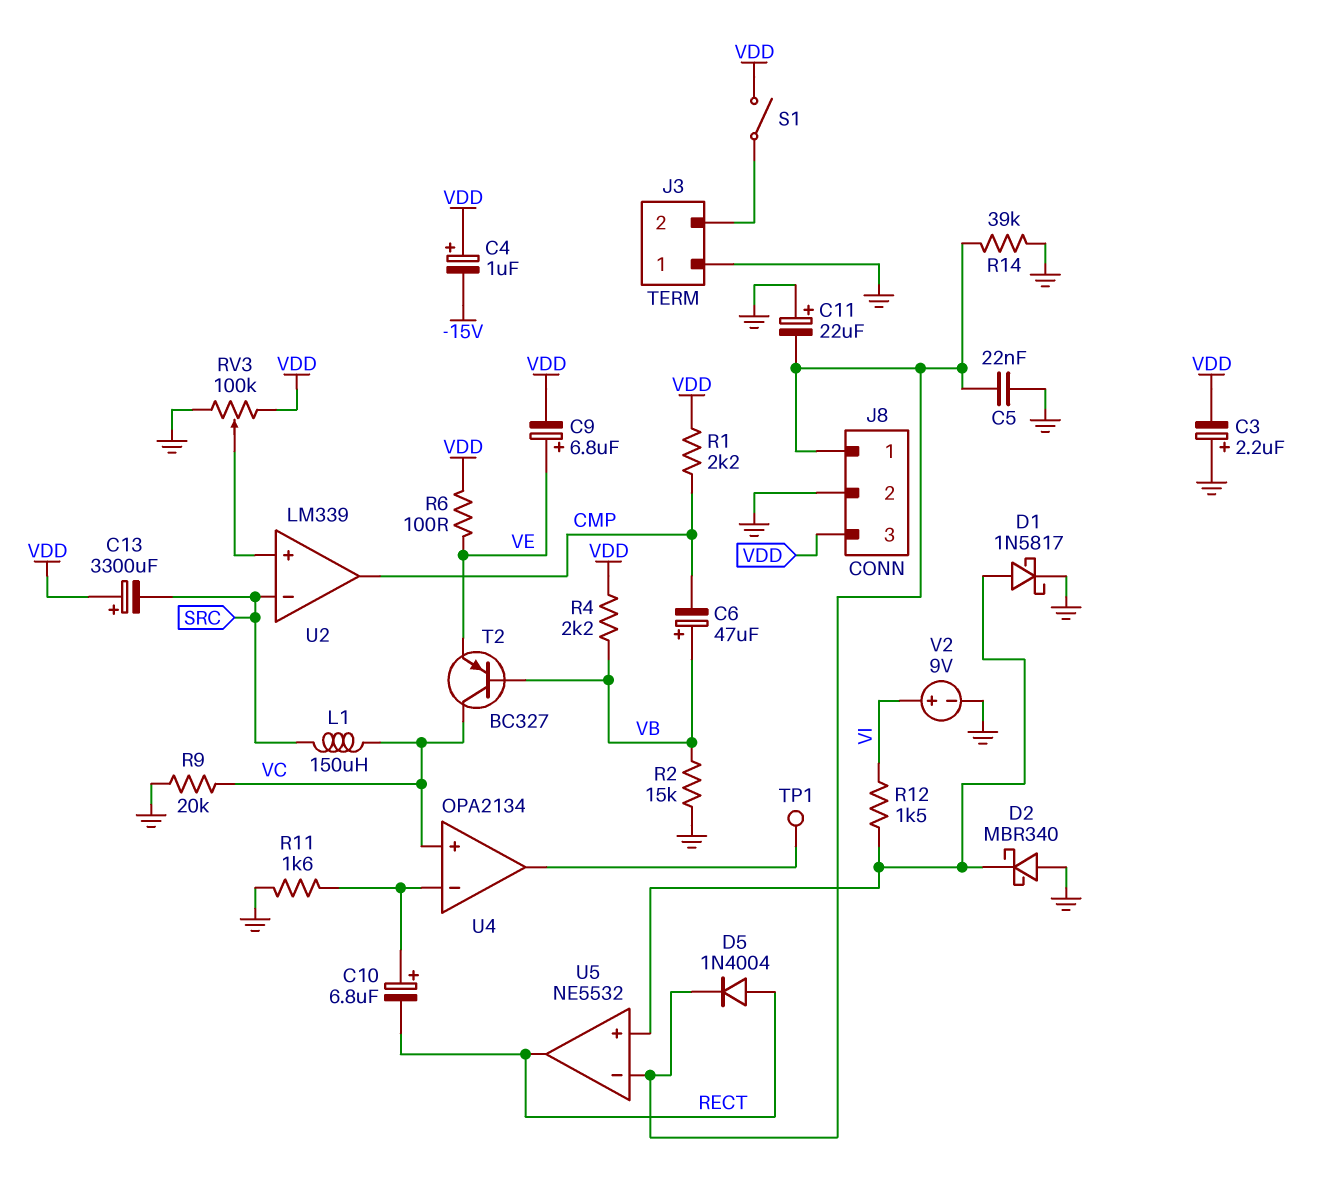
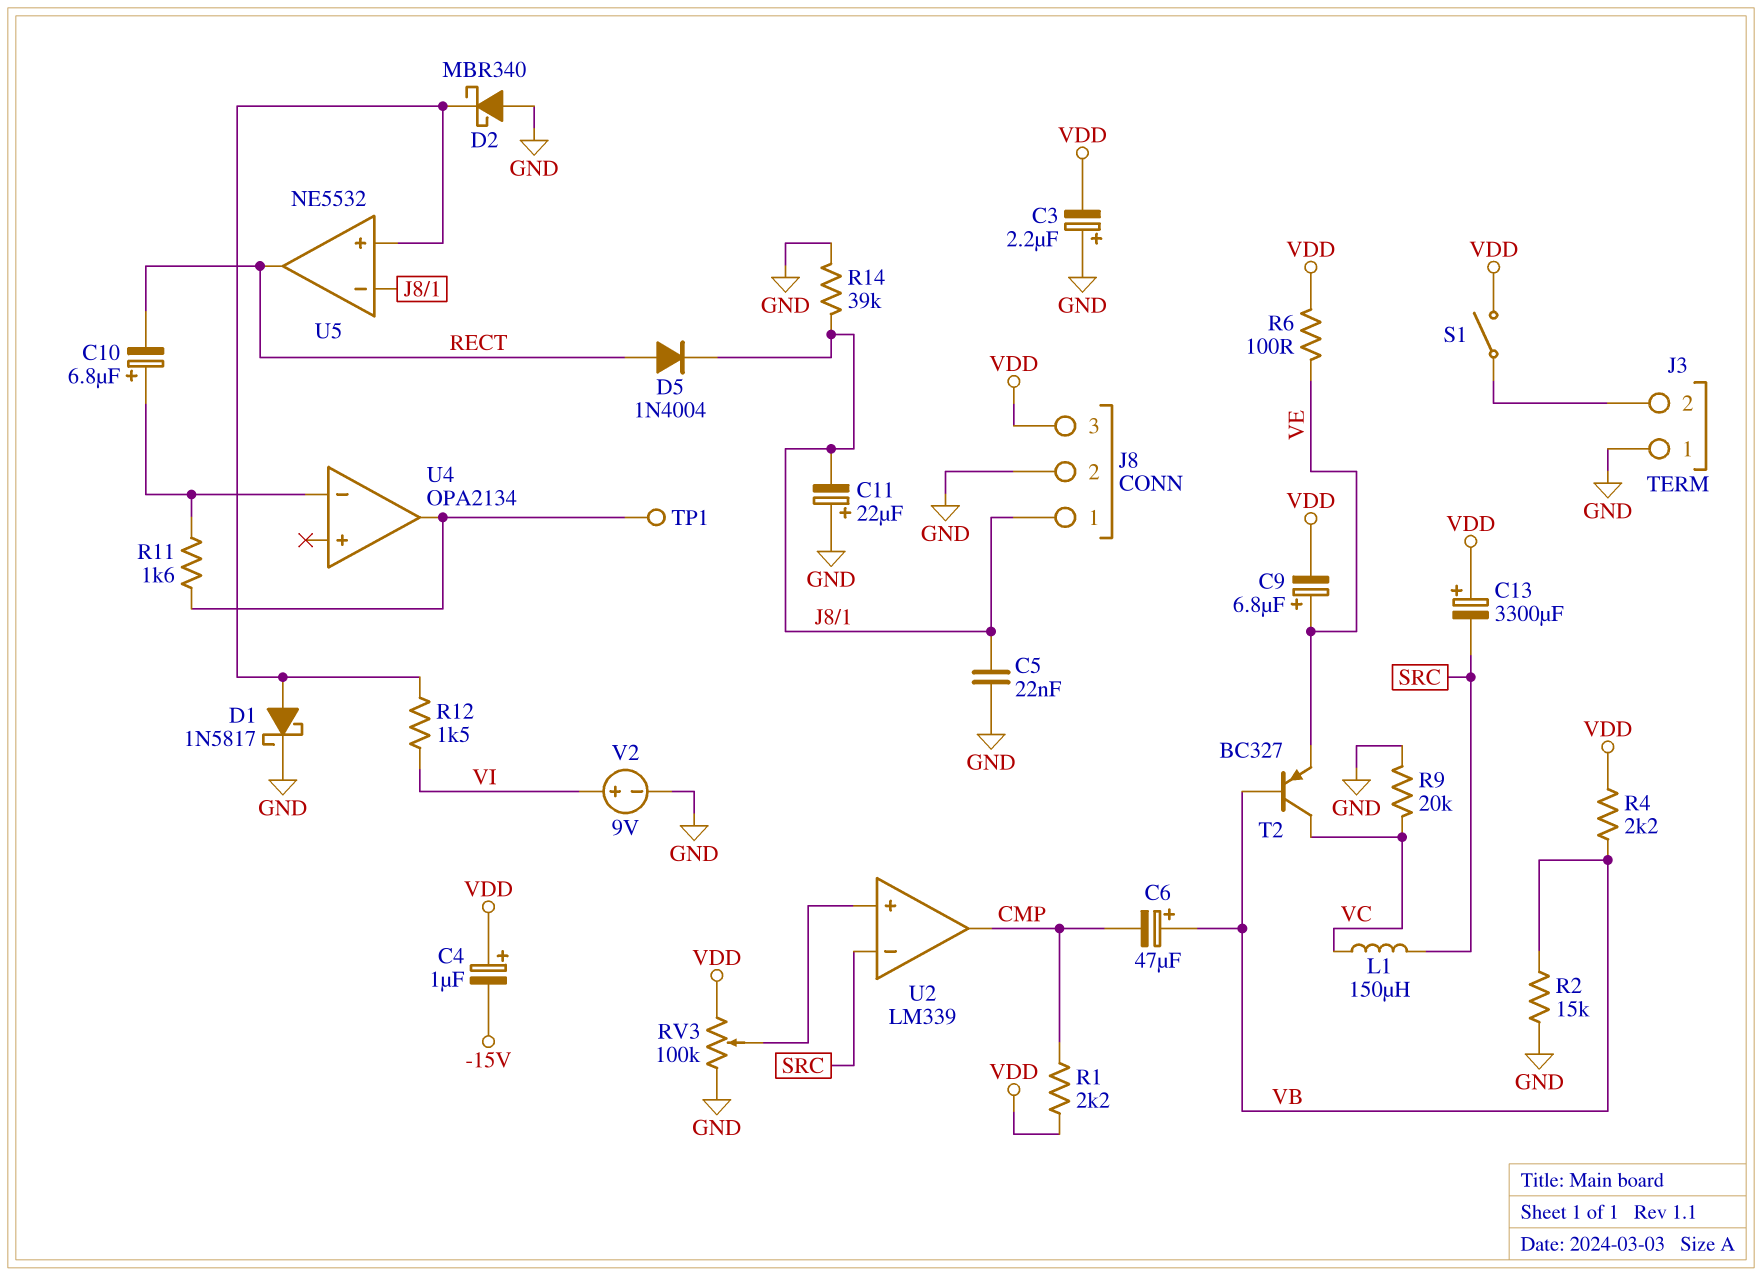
R11: 1.6k (GND, U4/in-) -> 1.6k (U4/in-, U4/out)
U4 pin in+: VC -> none

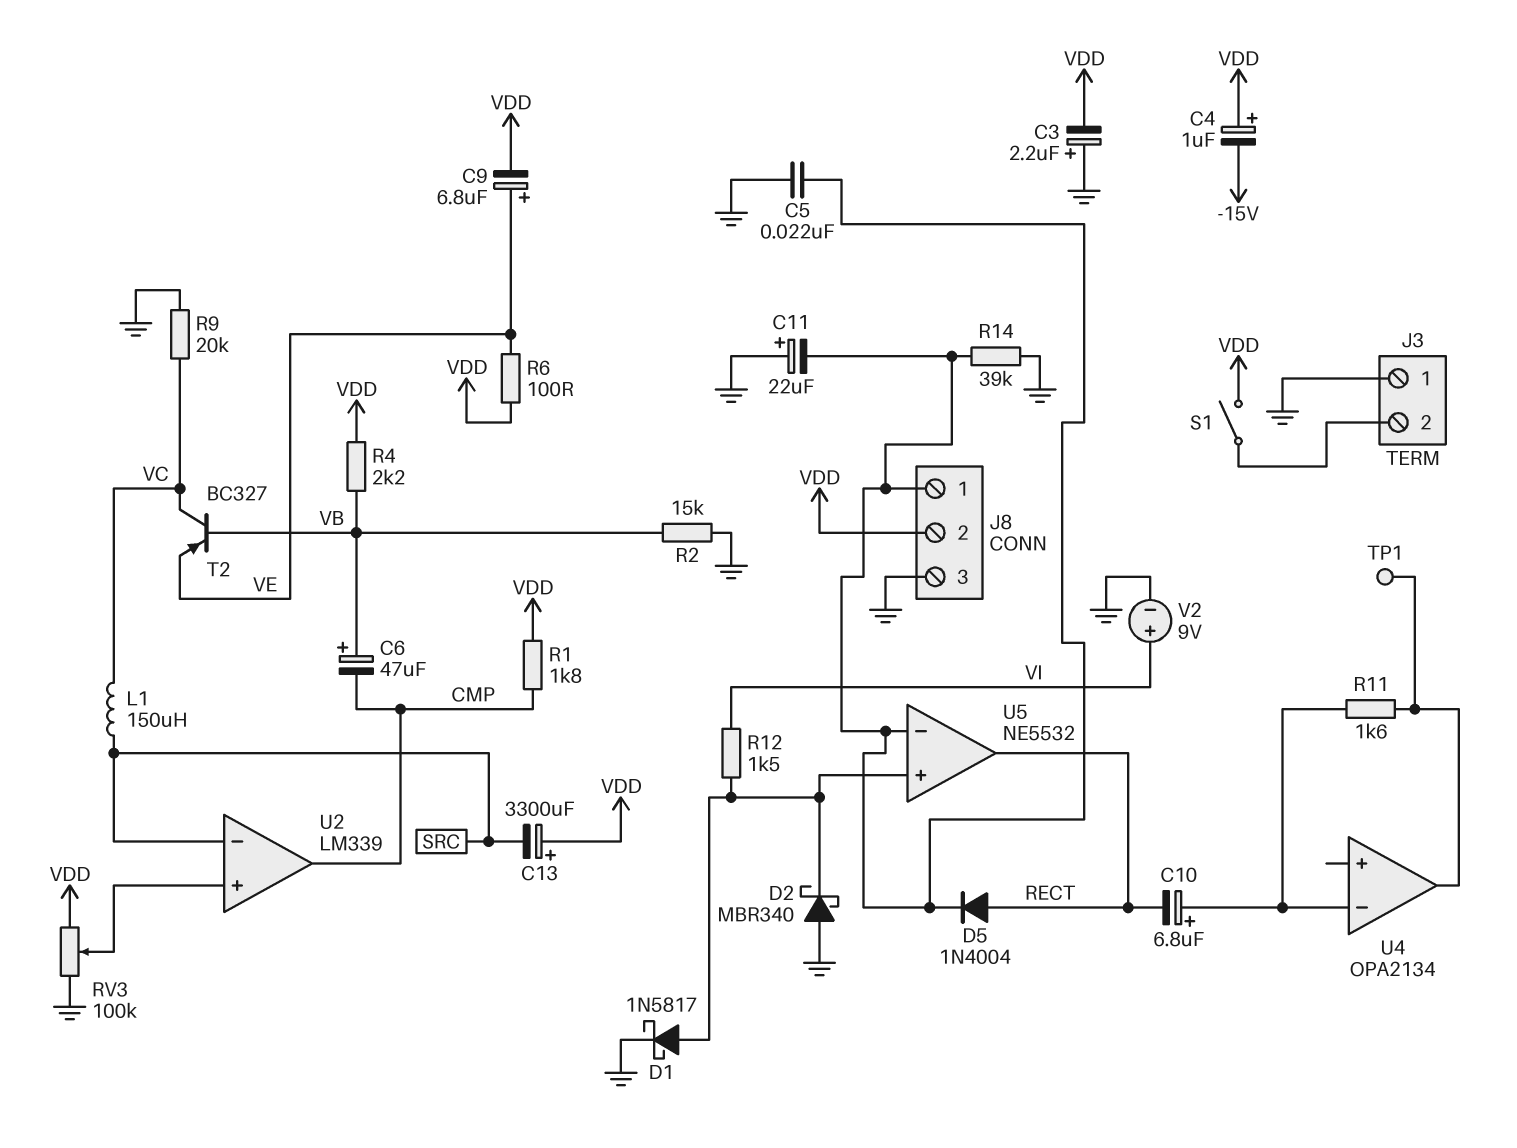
J8 pin 2: GND -> VDD
J8 pin 3: VDD -> GND
R1: 2.2k (CMP, VDD) -> 1.8k (CMP, VDD)

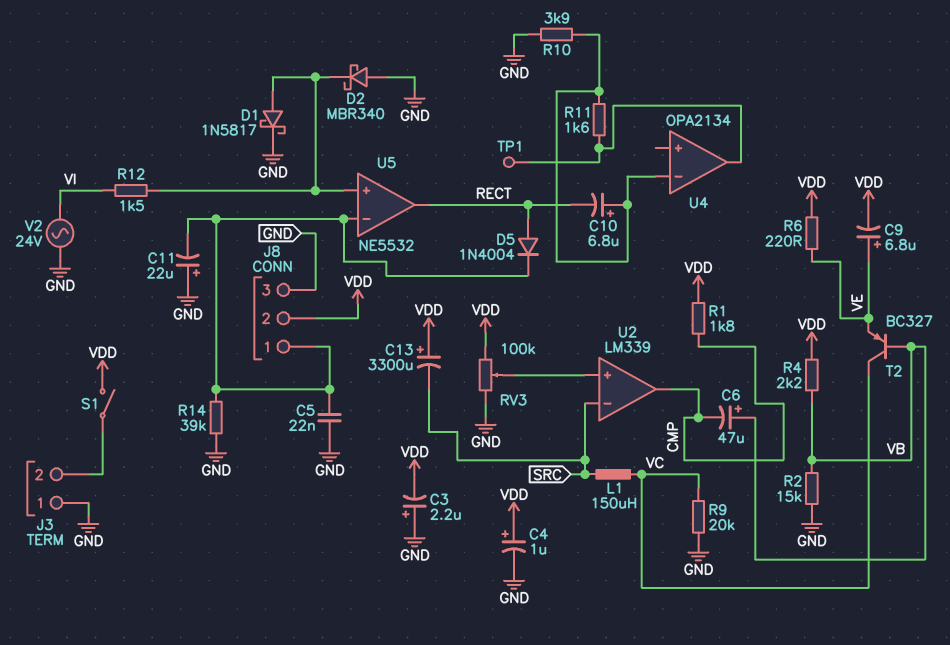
C4: 1uF (plus VDD, minus -15V) -> 1uF (plus VDD, minus GND)
R6: 100 (VDD, VE) -> 220 (VDD, VE)
R10: none -> 3.9k (GND, U4/in-)
V2: 9V (plus VI, minus GND) -> AC 24V (GND, VI)

